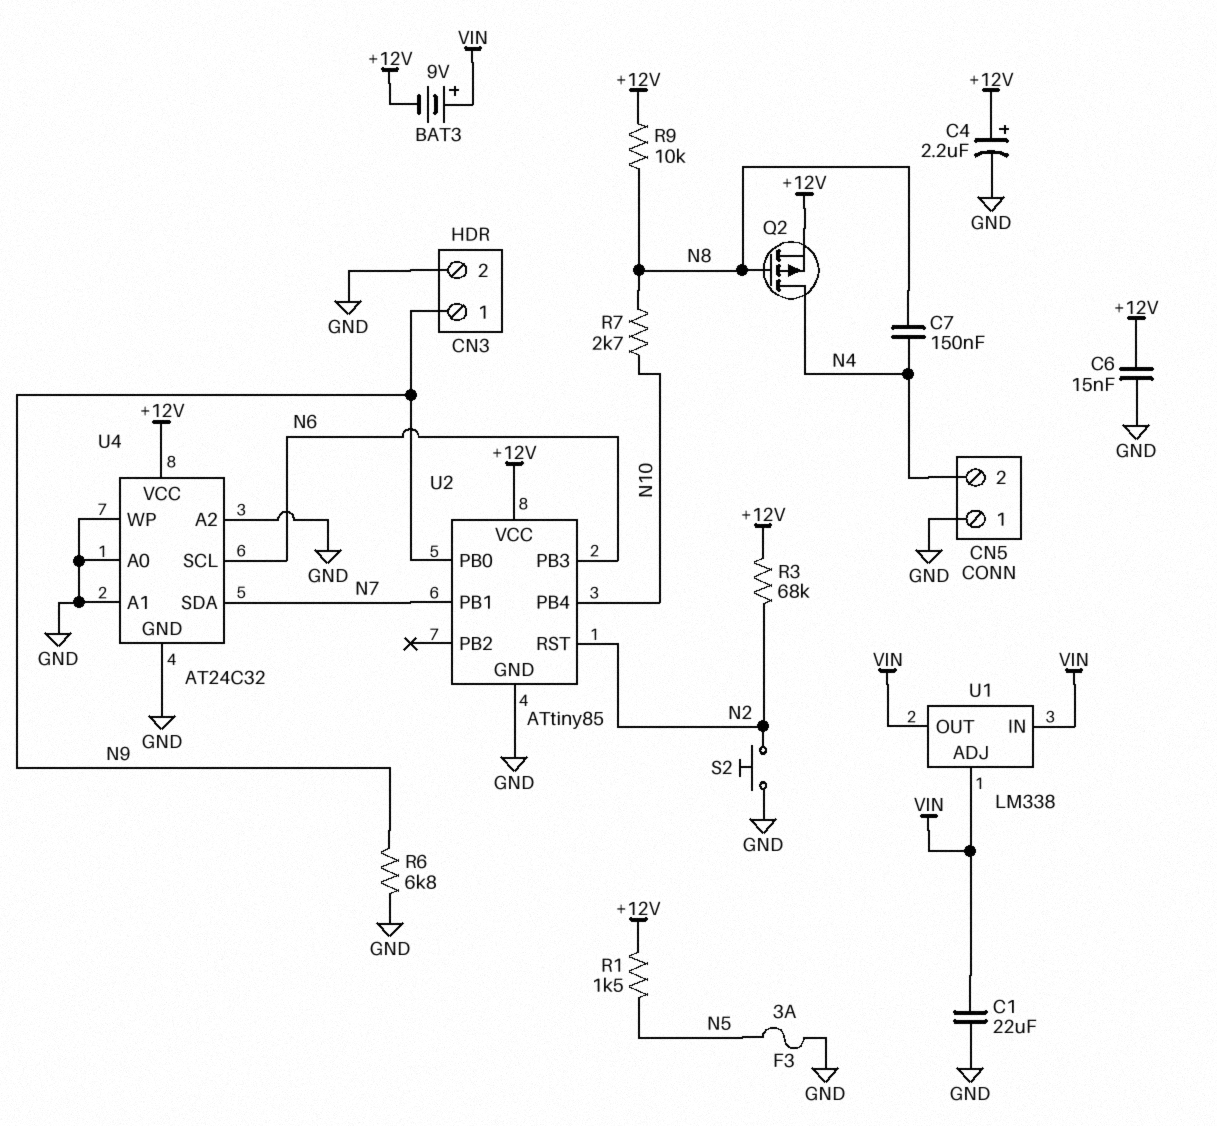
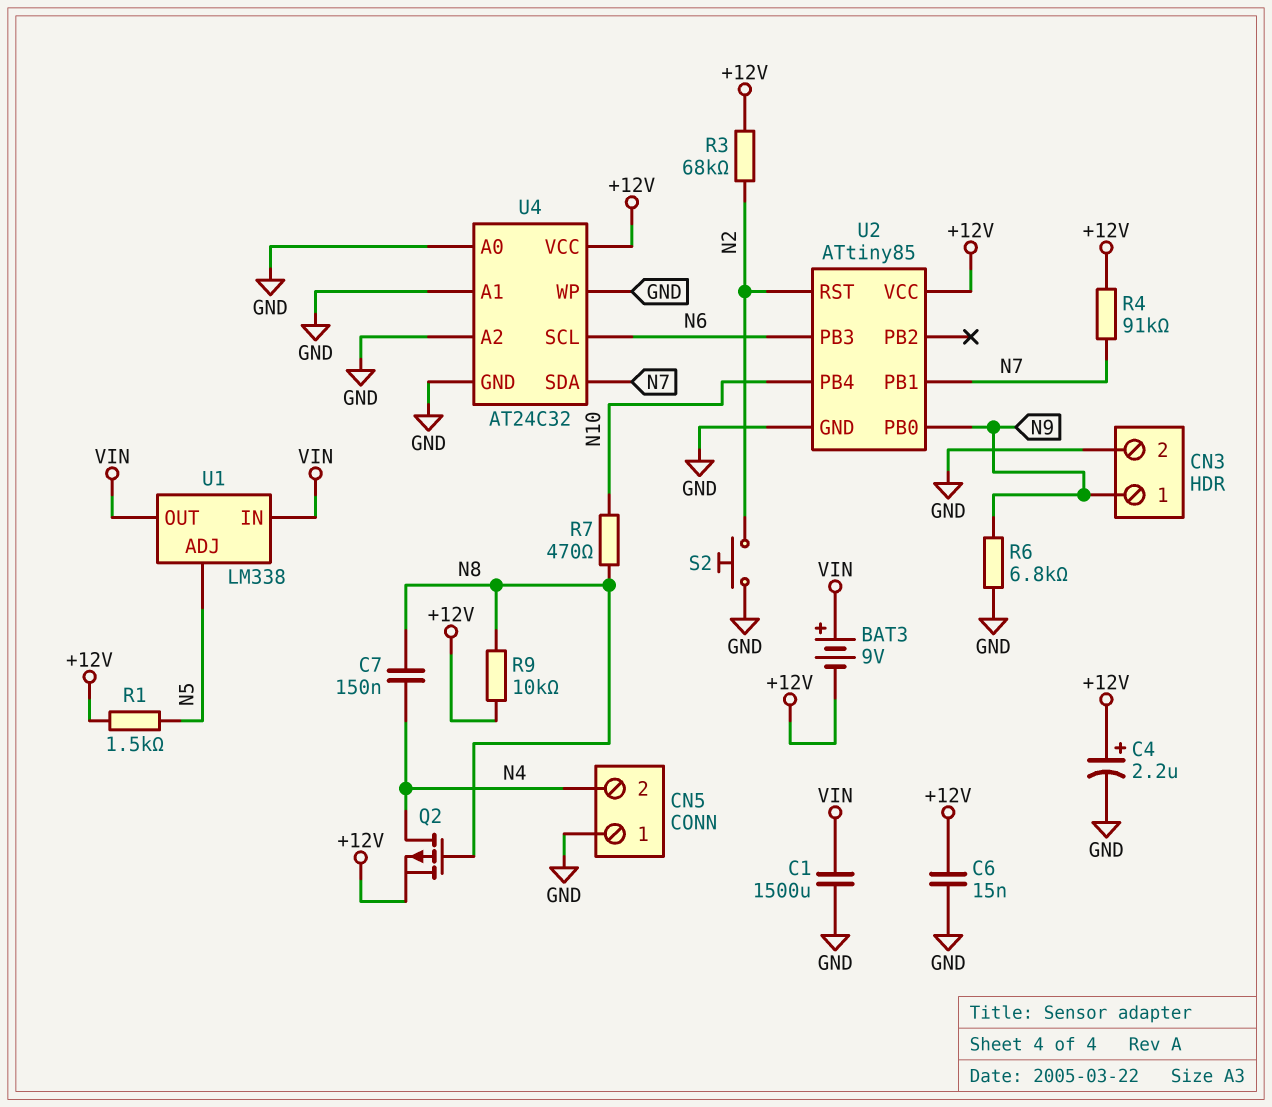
C1: 22uF (GND, VIN) -> 1500uF (GND, VIN)
F3: 3A (GND, N5) -> none
R4: none -> 91k (+12V, N7)
R7: 2.7k (N8, N10) -> 470 (N8, N10)
U1 pin ADJ: VIN -> N5

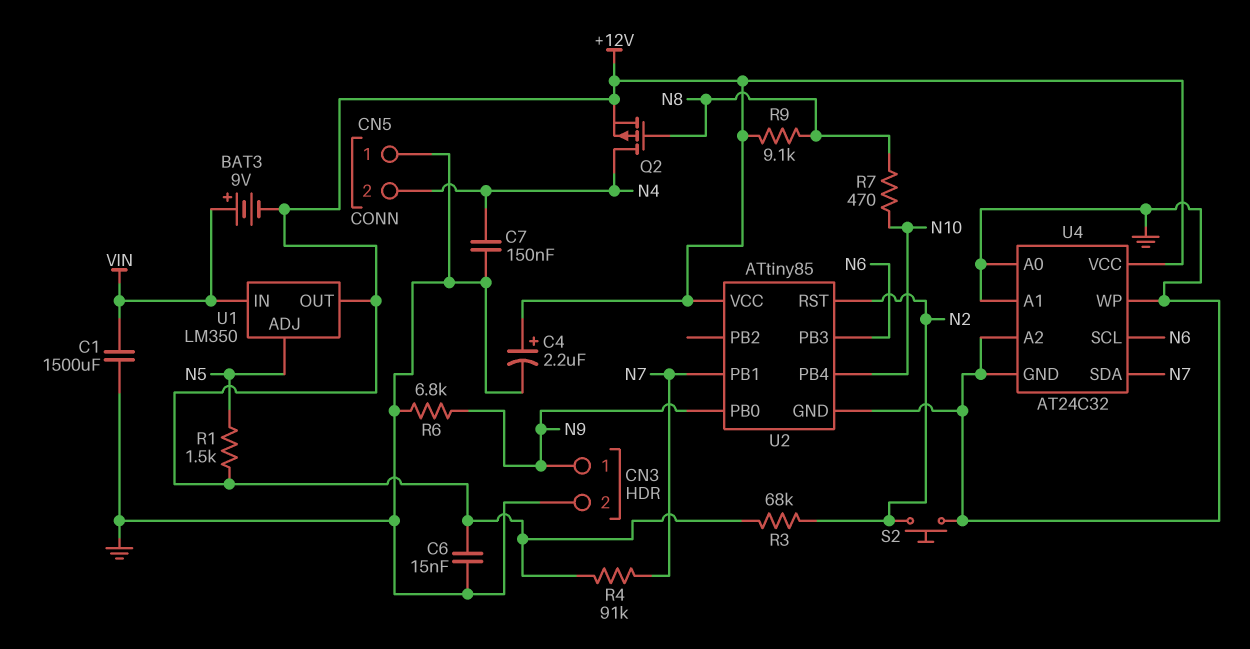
C7: 150nF (N4, N8) -> 150nF (GND, N4)
R9: 10k (+12V, N8) -> 9.1k (+12V, N8)
U1: LM338 -> LM350
U1 pin OUT: VIN -> +12V

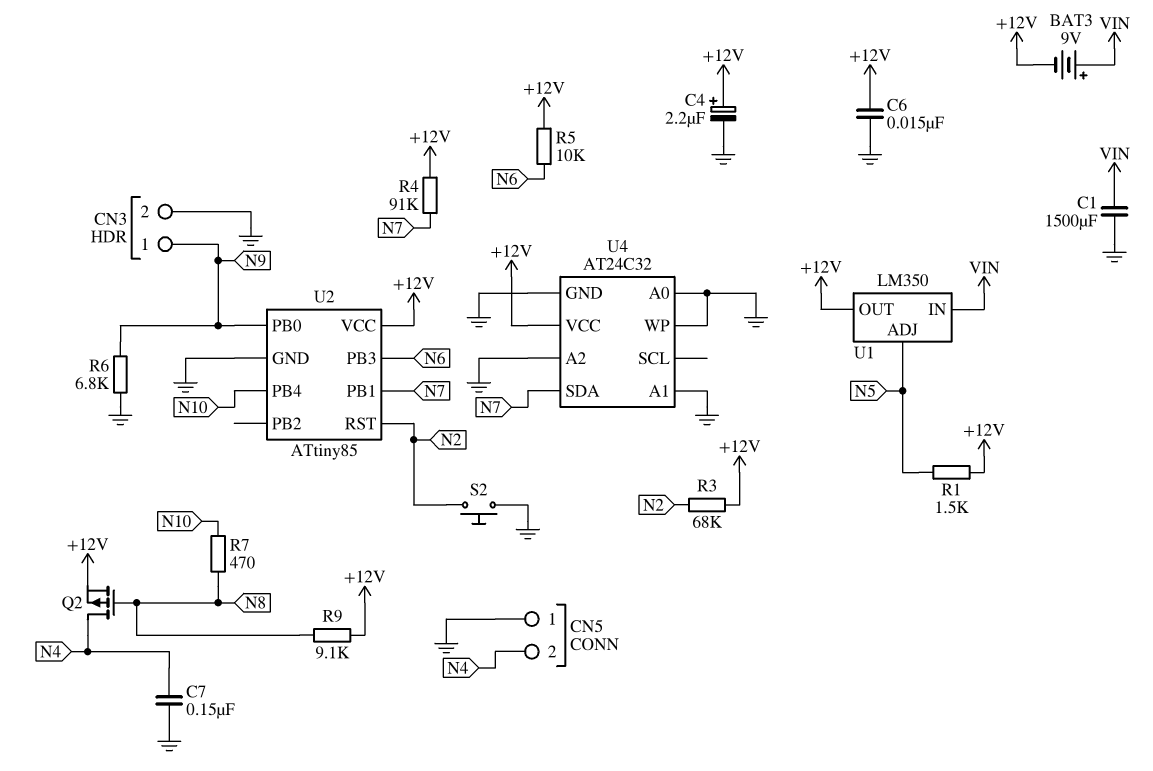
R5: none -> 10k (+12V, N6)
U4 pin SCL: N6 -> none

